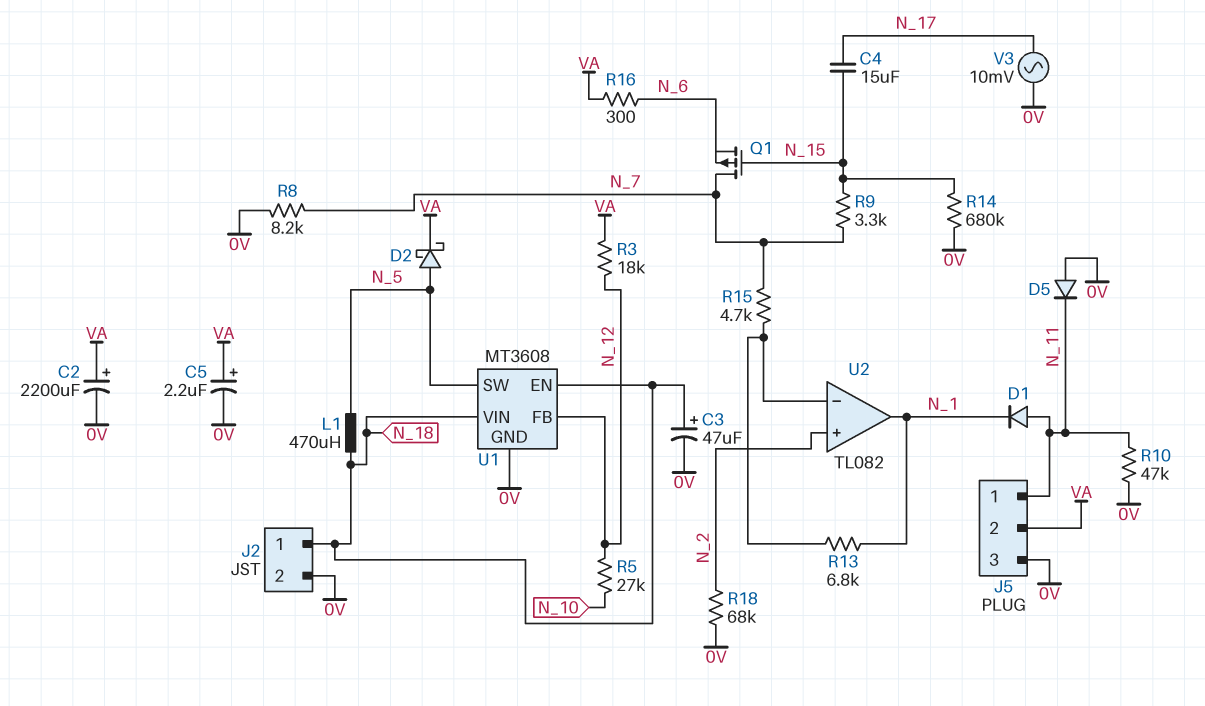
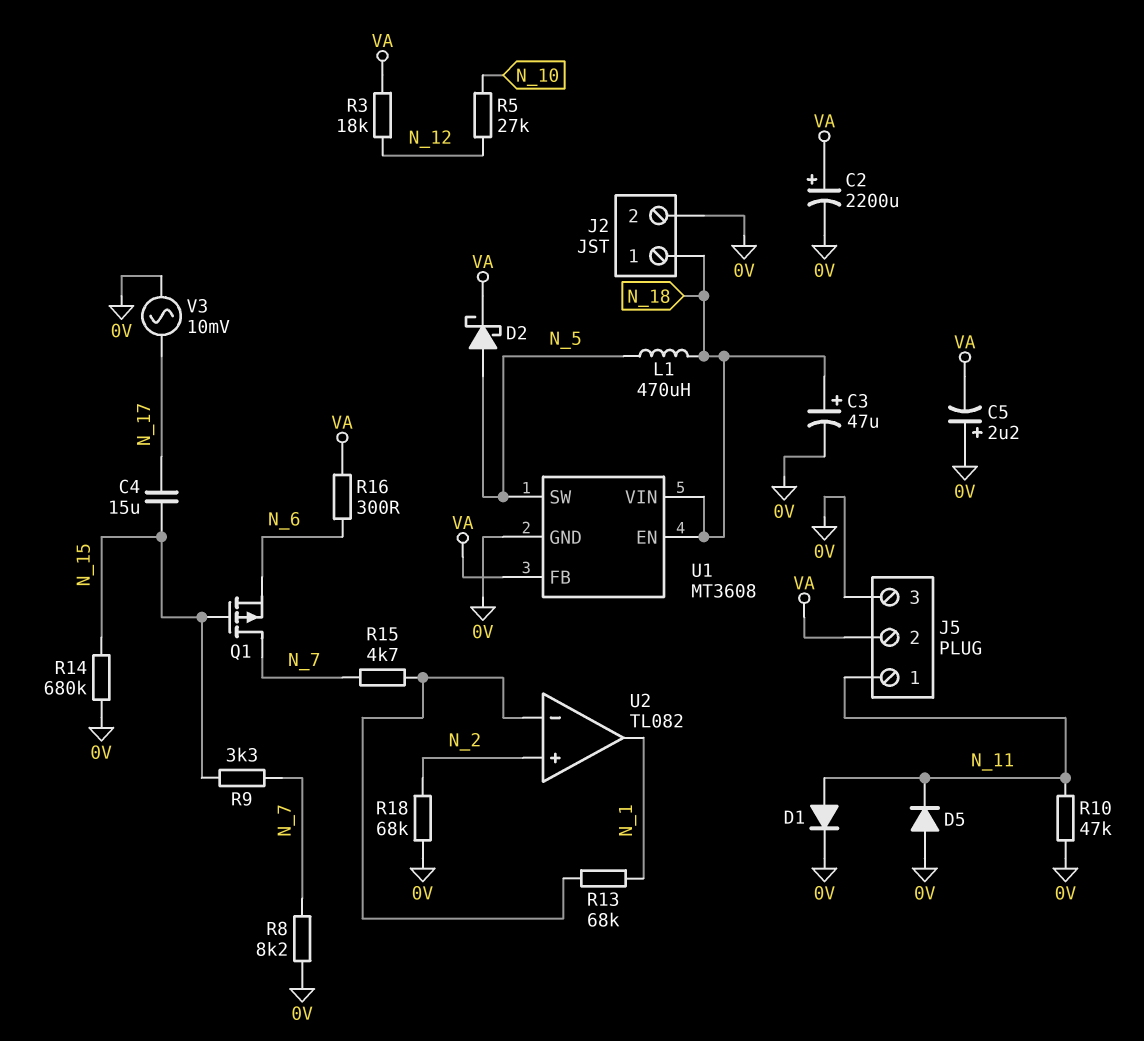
C5: 2.2uF (plus VA, minus 0V) -> 2.2uF (plus 0V, minus VA)
D1: diode (A N_11, K N_1) -> diode (A N_11, K 0V)
R13: 6.8k (N_1, U2/in-) -> 68k (N_1, U2/in-)
U1 pin FB: N_12 -> VA

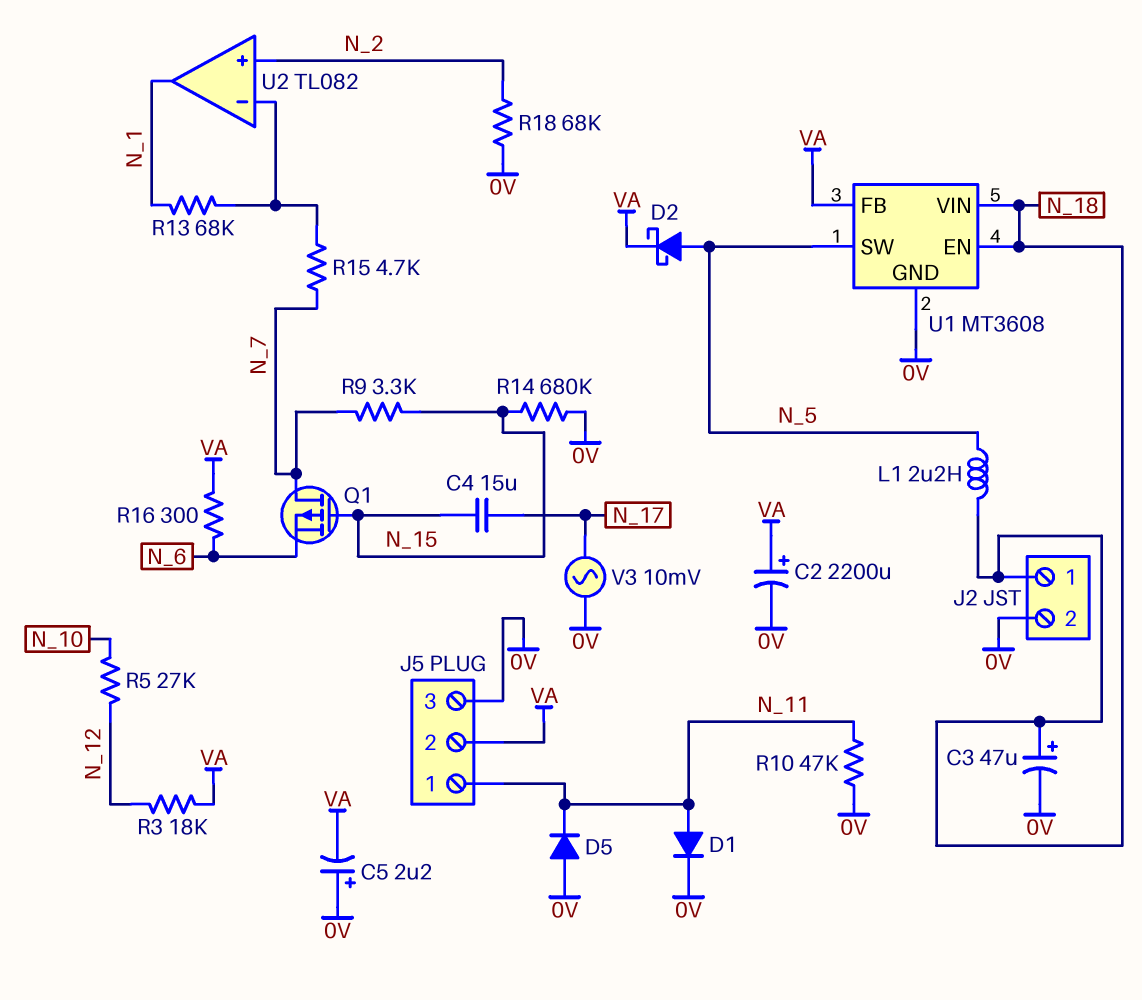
L1: 470uH (N_5, N_18) -> 2.2uH (N_5, N_18)
R8: 8.2k (0V, N_7) -> none

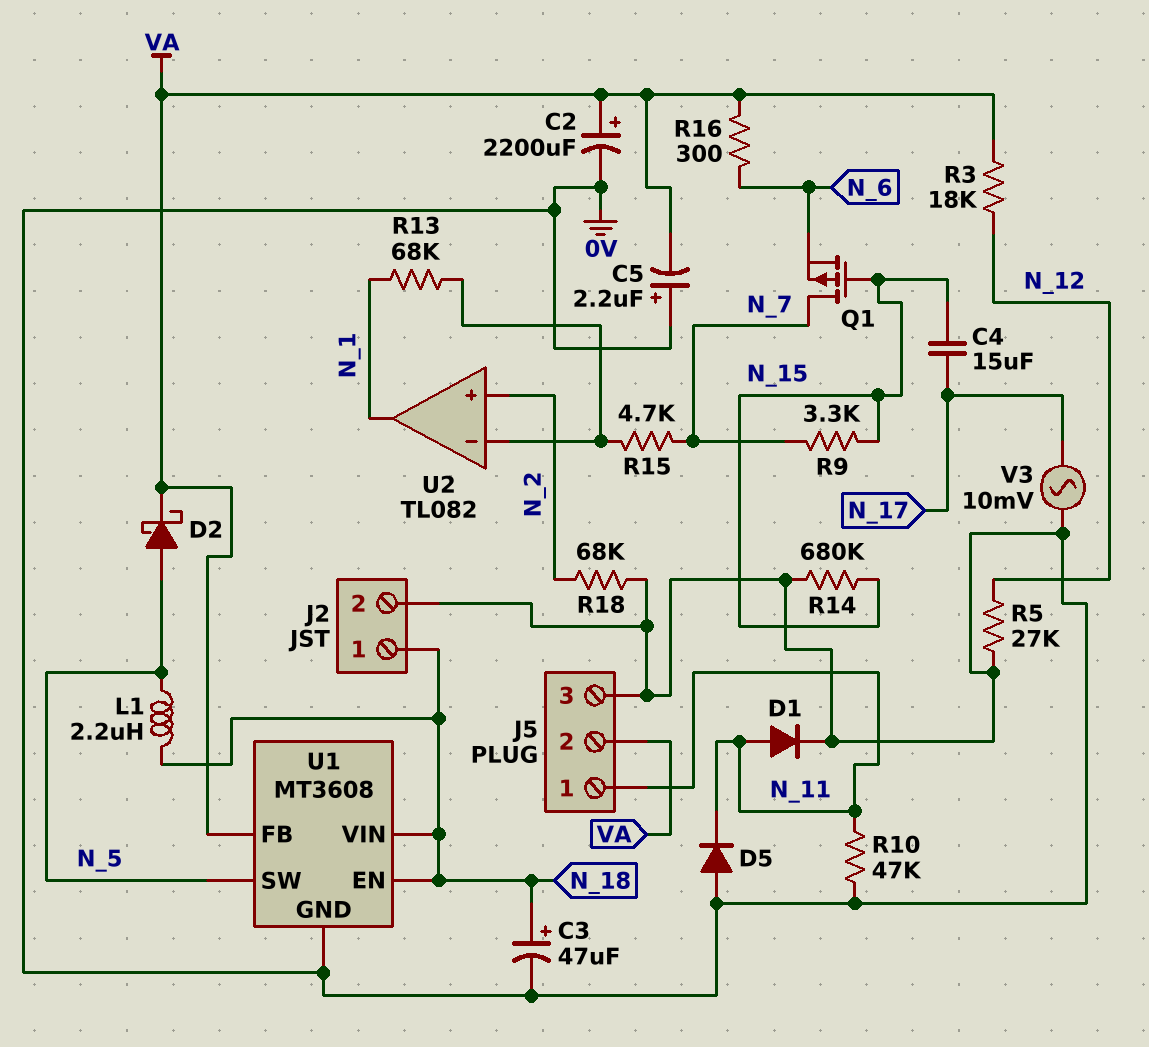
R5: 27k (N_10, N_12) -> 27k (0V, N_12)

